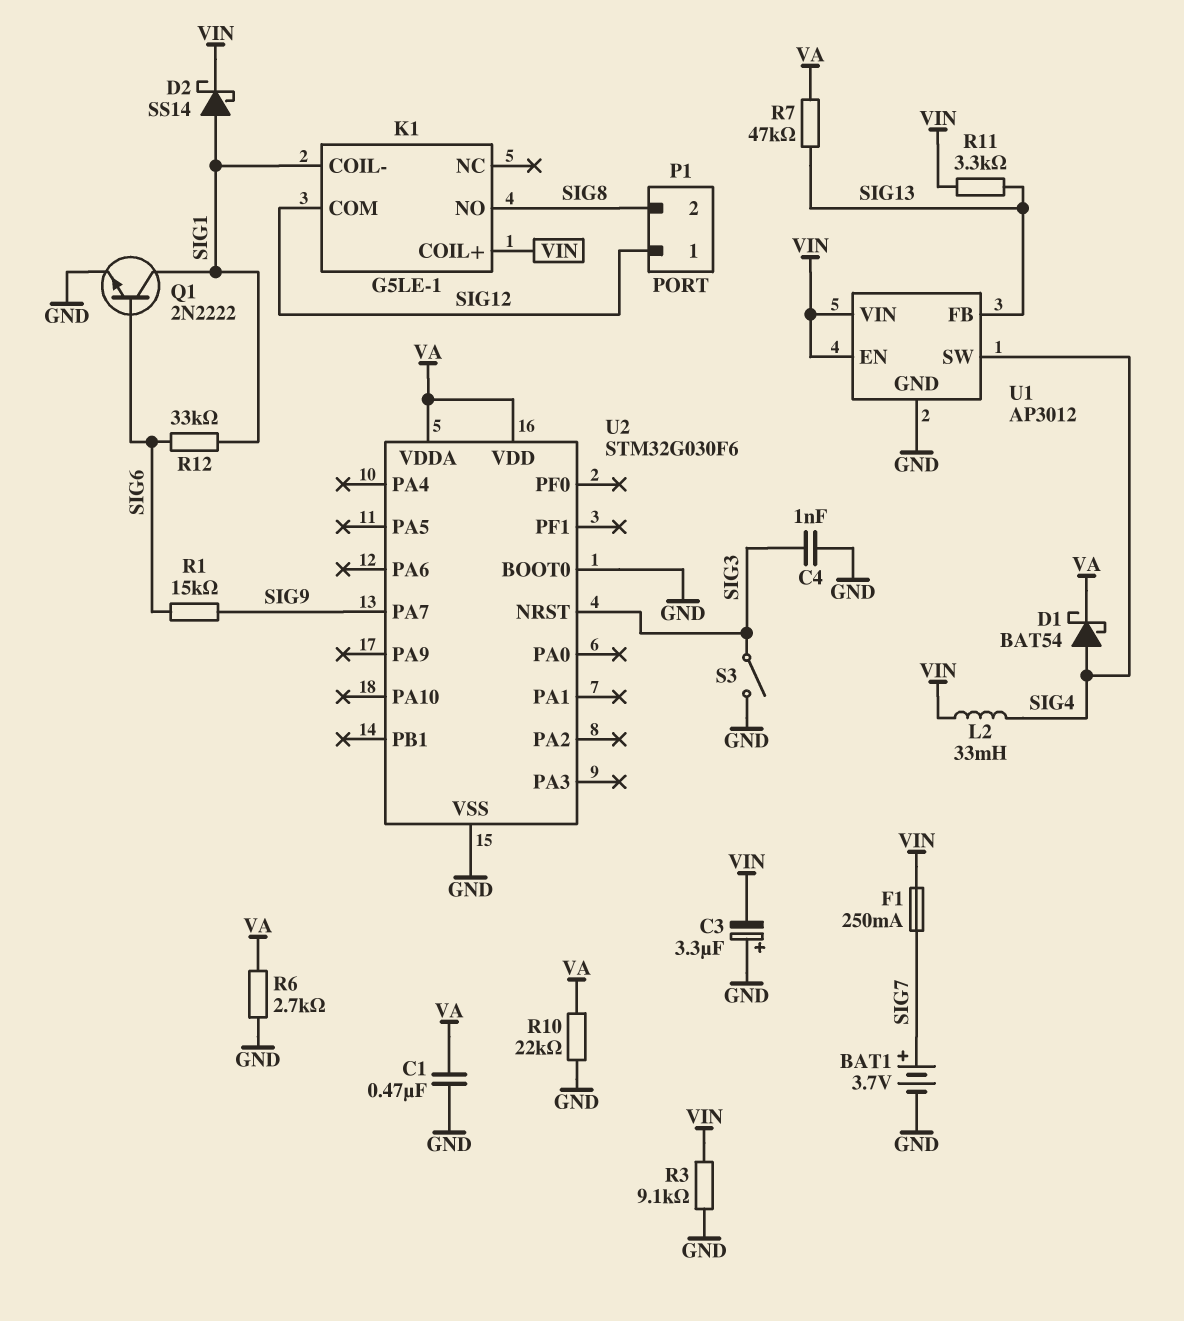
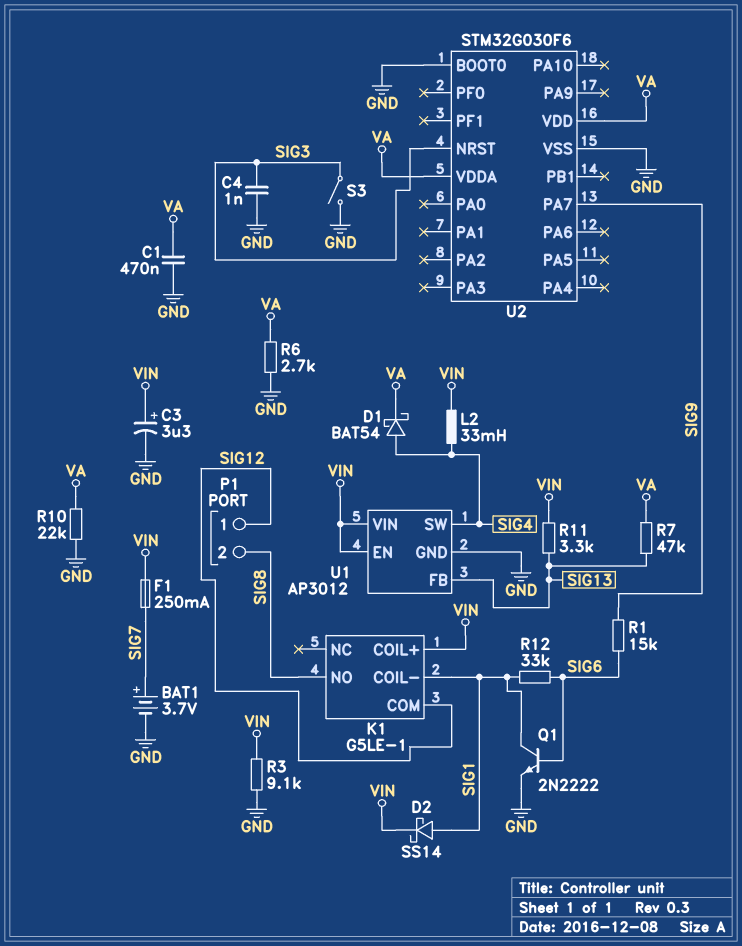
C3: 3.3uF (plus GND, minus VIN) -> 3.3uF (plus VIN, minus GND)

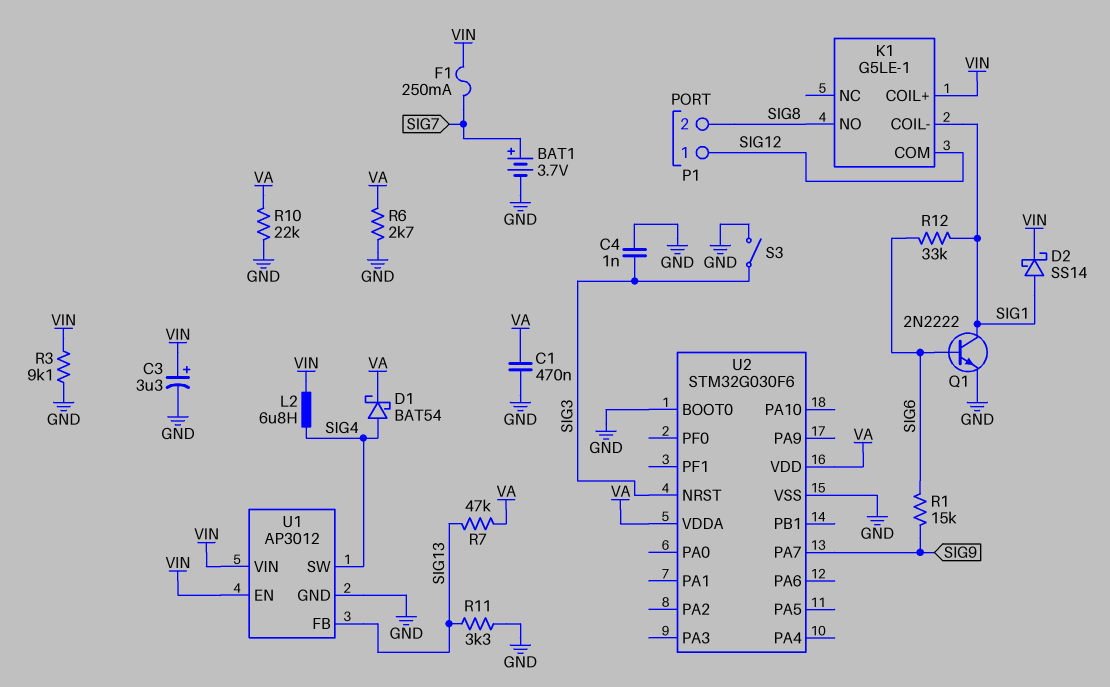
L2: 33mH (SIG4, VIN) -> 6.8uH (SIG4, VIN)
R11: 3.3k (SIG13, VIN) -> 3.3k (GND, SIG13)

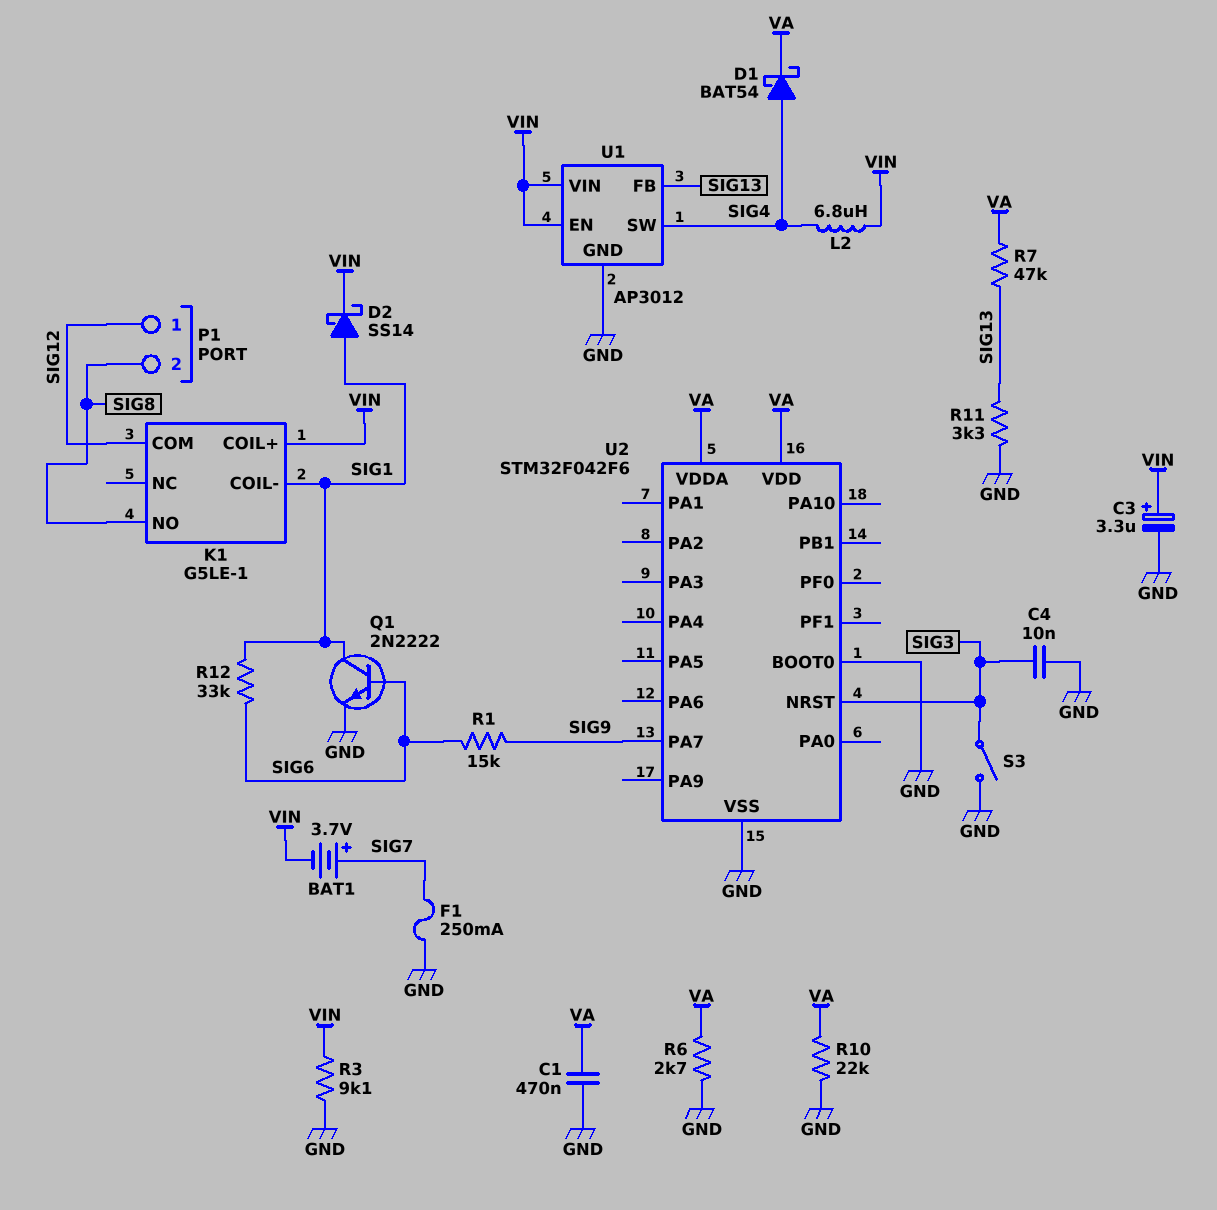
BAT1: 3.7V (plus SIG7, minus GND) -> 3.7V (plus SIG7, minus VIN)
C4: 1nF (GND, SIG3) -> 10nF (GND, SIG3)
F1: 250mA (SIG7, VIN) -> 250mA (GND, SIG7)
U2: STM32G030F6 -> STM32F042F6

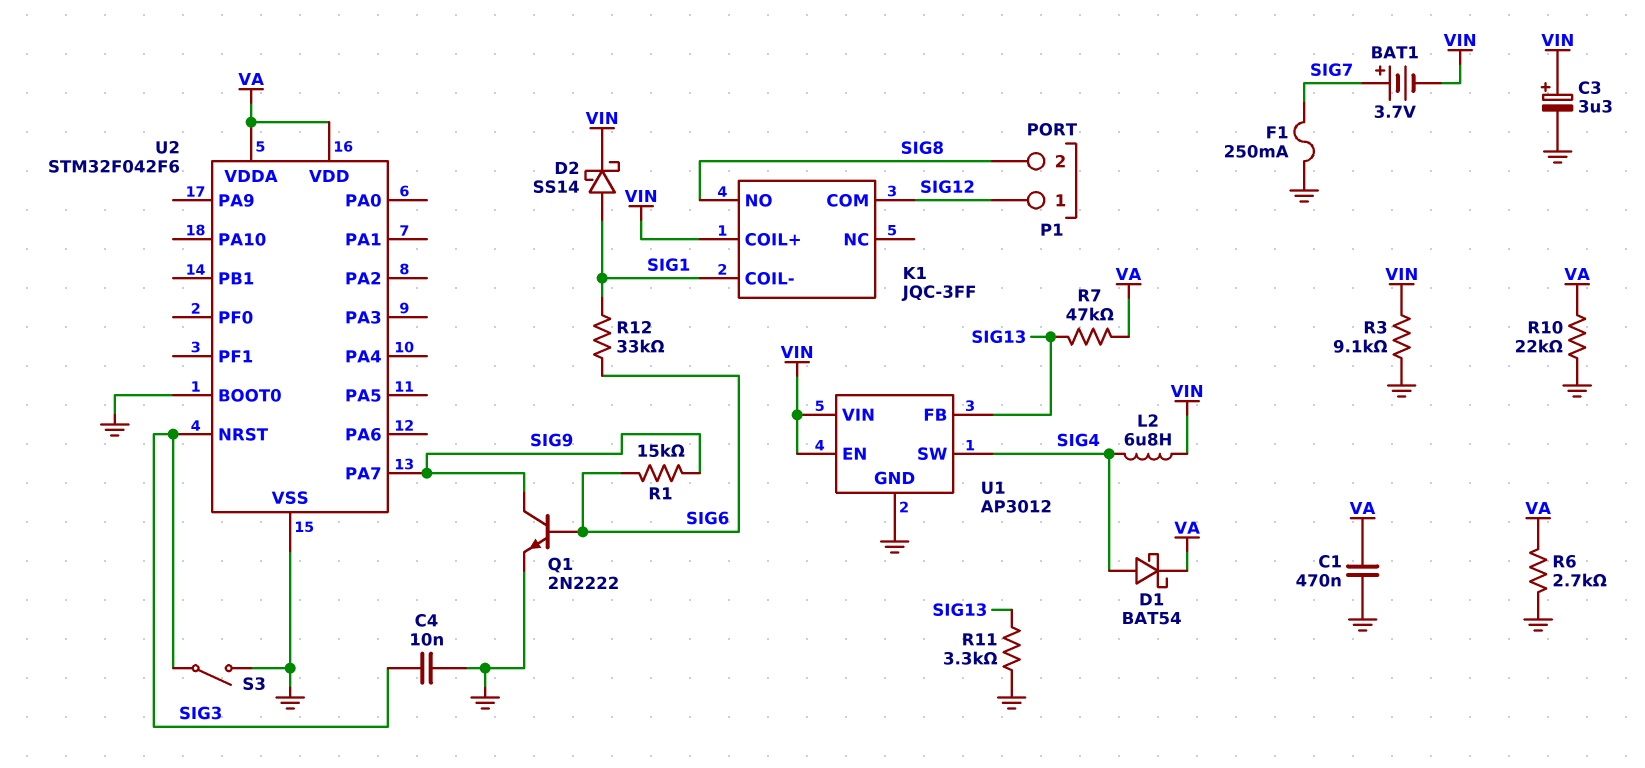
K1: G5LE-1 -> JQC-3FF
Q1: NPN 2N2222 (B SIG6, C SIG1, E GND) -> NPN 2N2222 (B SIG6, C SIG9, E GND)

